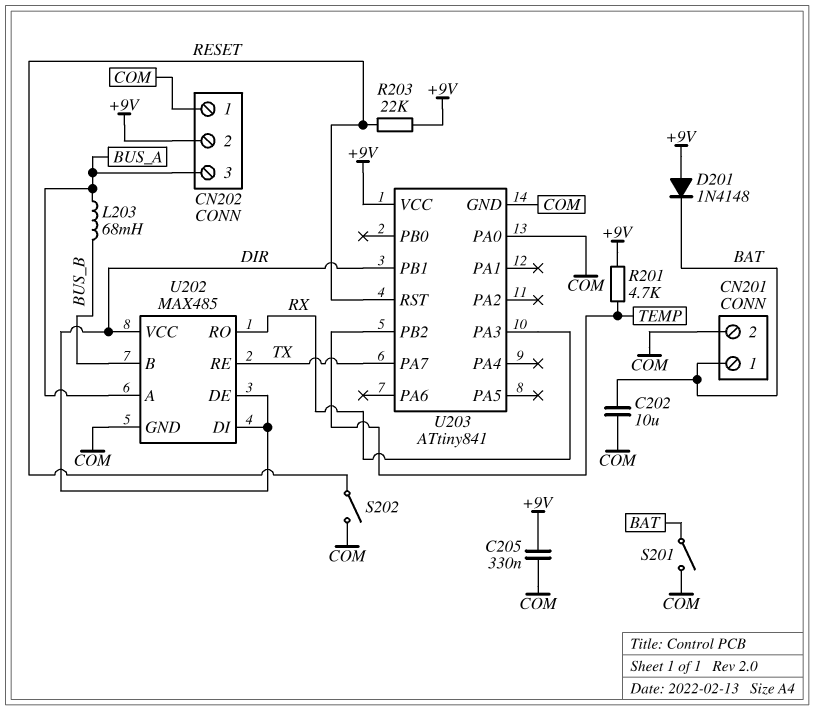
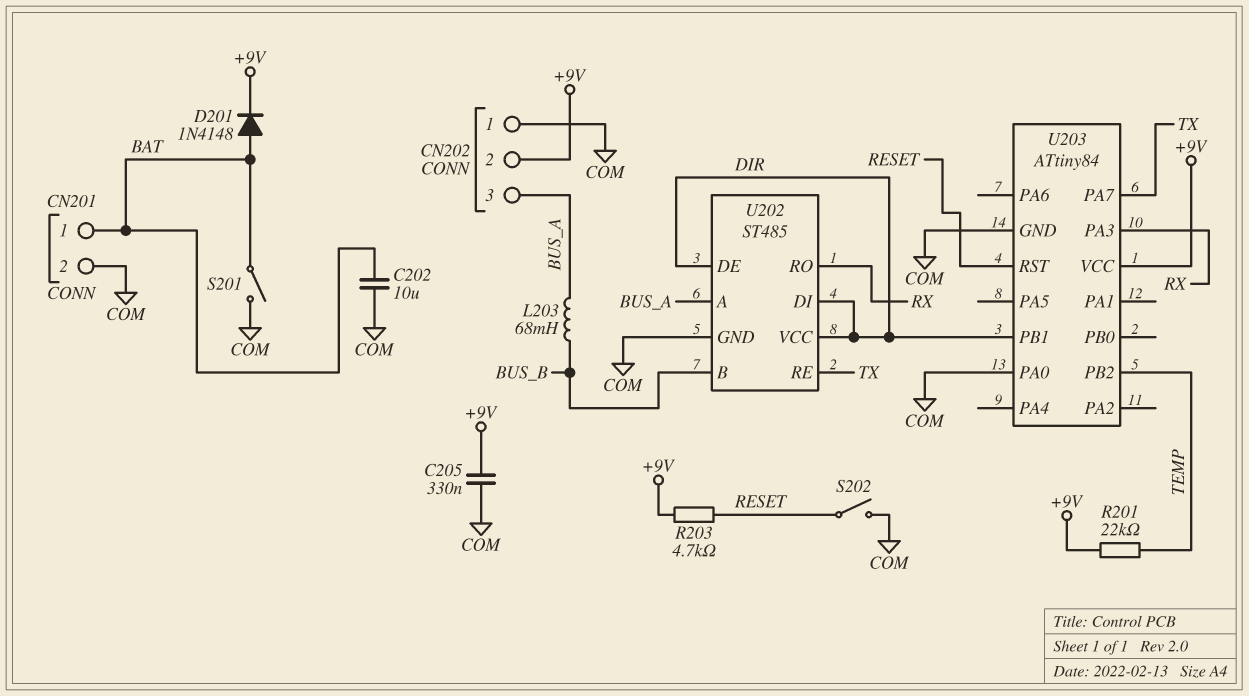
D201: diode 1N4148 (A +9V, K BAT) -> diode 1N4148 (A BAT, K +9V)
R201: 4.7k (+9V, TEMP) -> 22k (+9V, TEMP)
R203: 22k (+9V, RESET) -> 4.7k (+9V, RESET)
U202: MAX485 -> ST485
U203: ATtiny841 -> ATtiny84

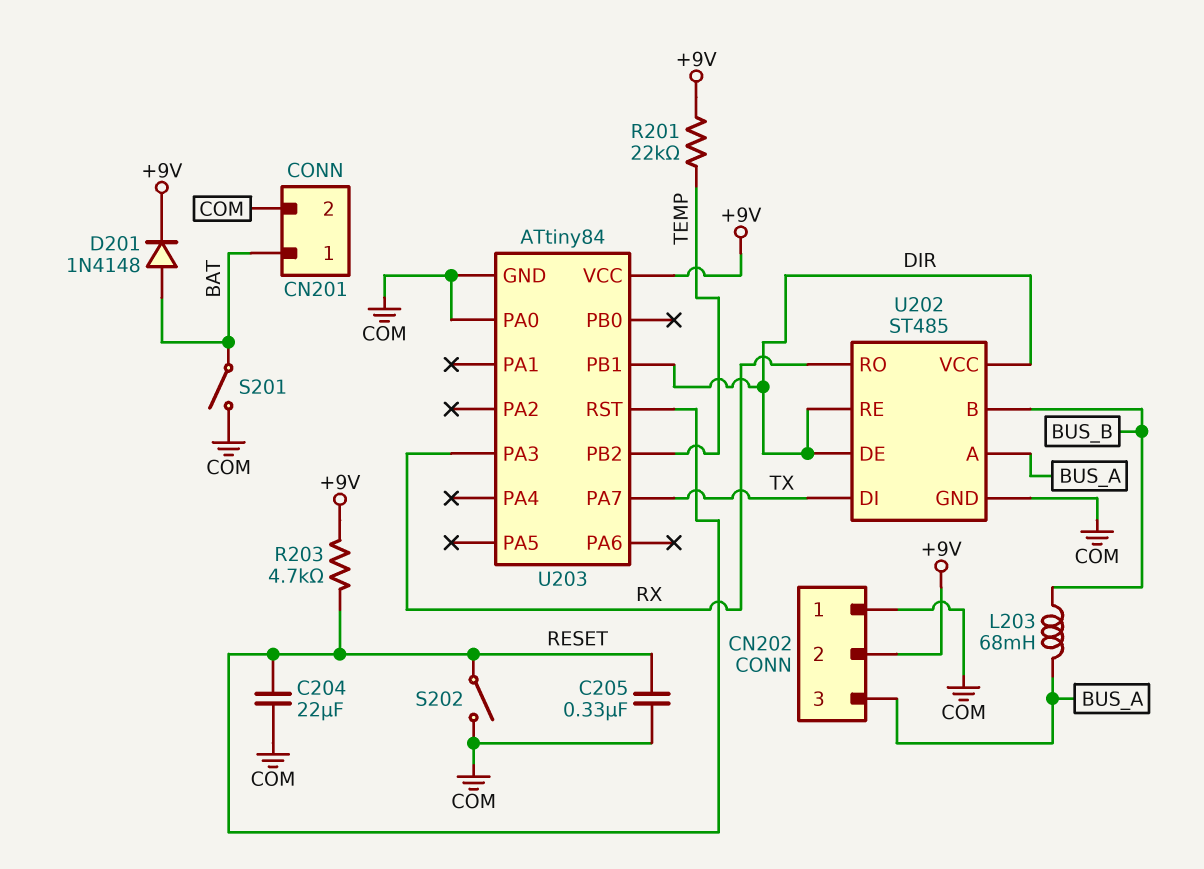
C202: 10uF (BAT, COM) -> none
C204: none -> 22uF (COM, RESET)
C205: 330nF (+9V, COM) -> 330nF (COM, RESET)
U202 pin DI: DIR -> TX
U202 pin RE: TX -> DIR

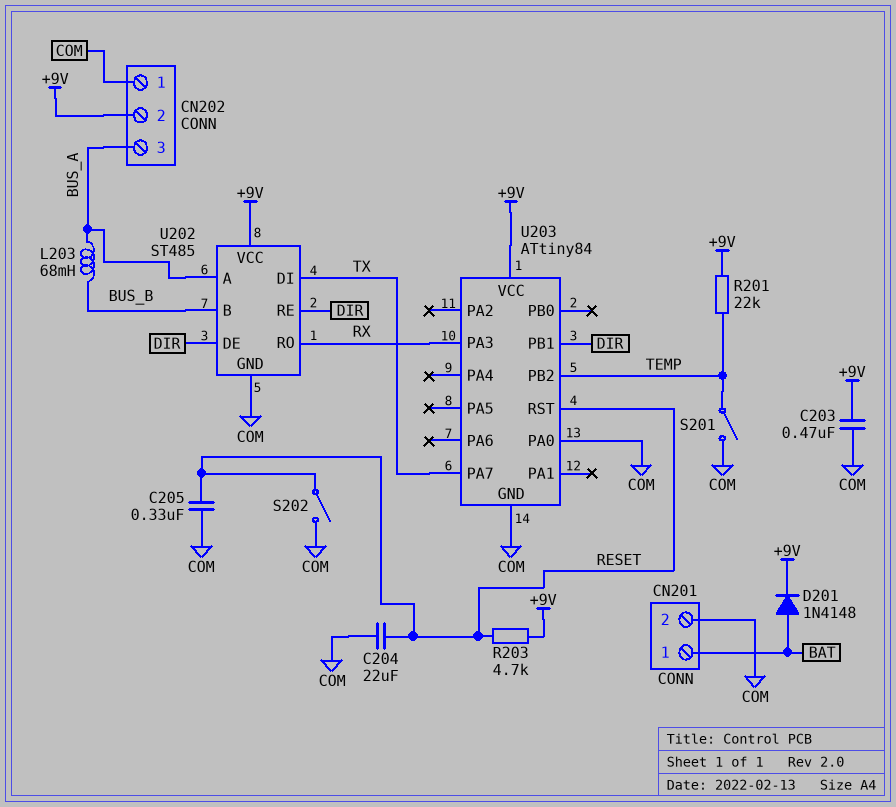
C203: none -> 470nF (+9V, COM)
S201: switch (BAT, COM) -> switch (COM, TEMP)
U202 pin VCC: DIR -> +9V

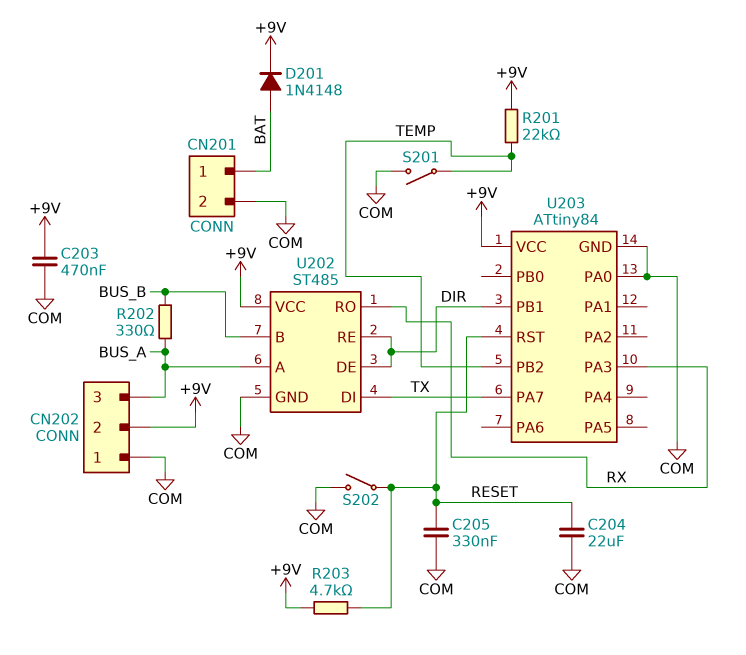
L203: 68mH (BUS_A, BUS_B) -> none
R202: none -> 330 (BUS_A, BUS_B)

